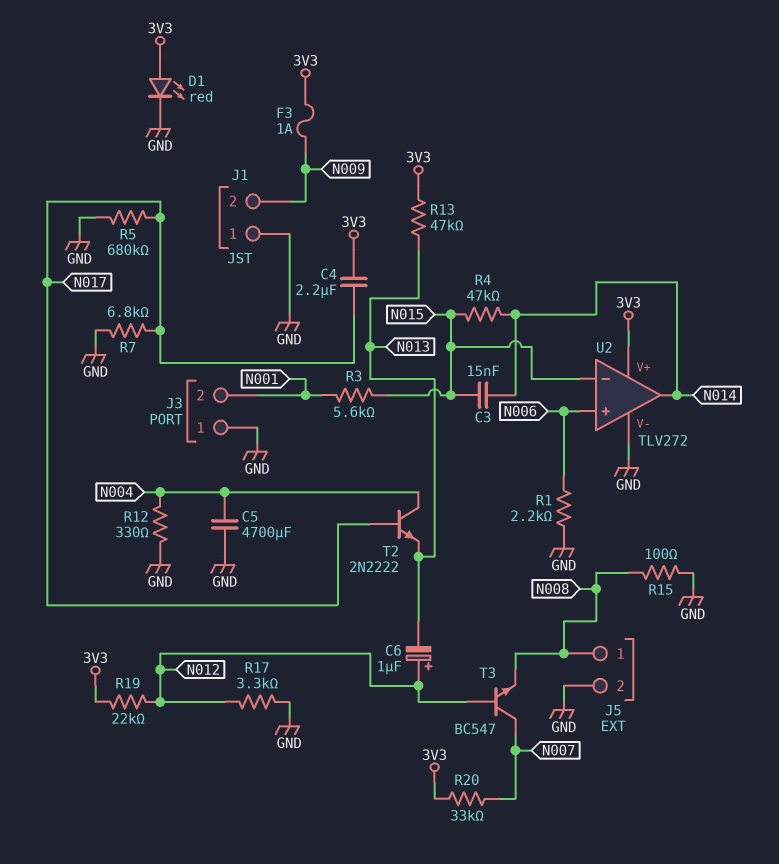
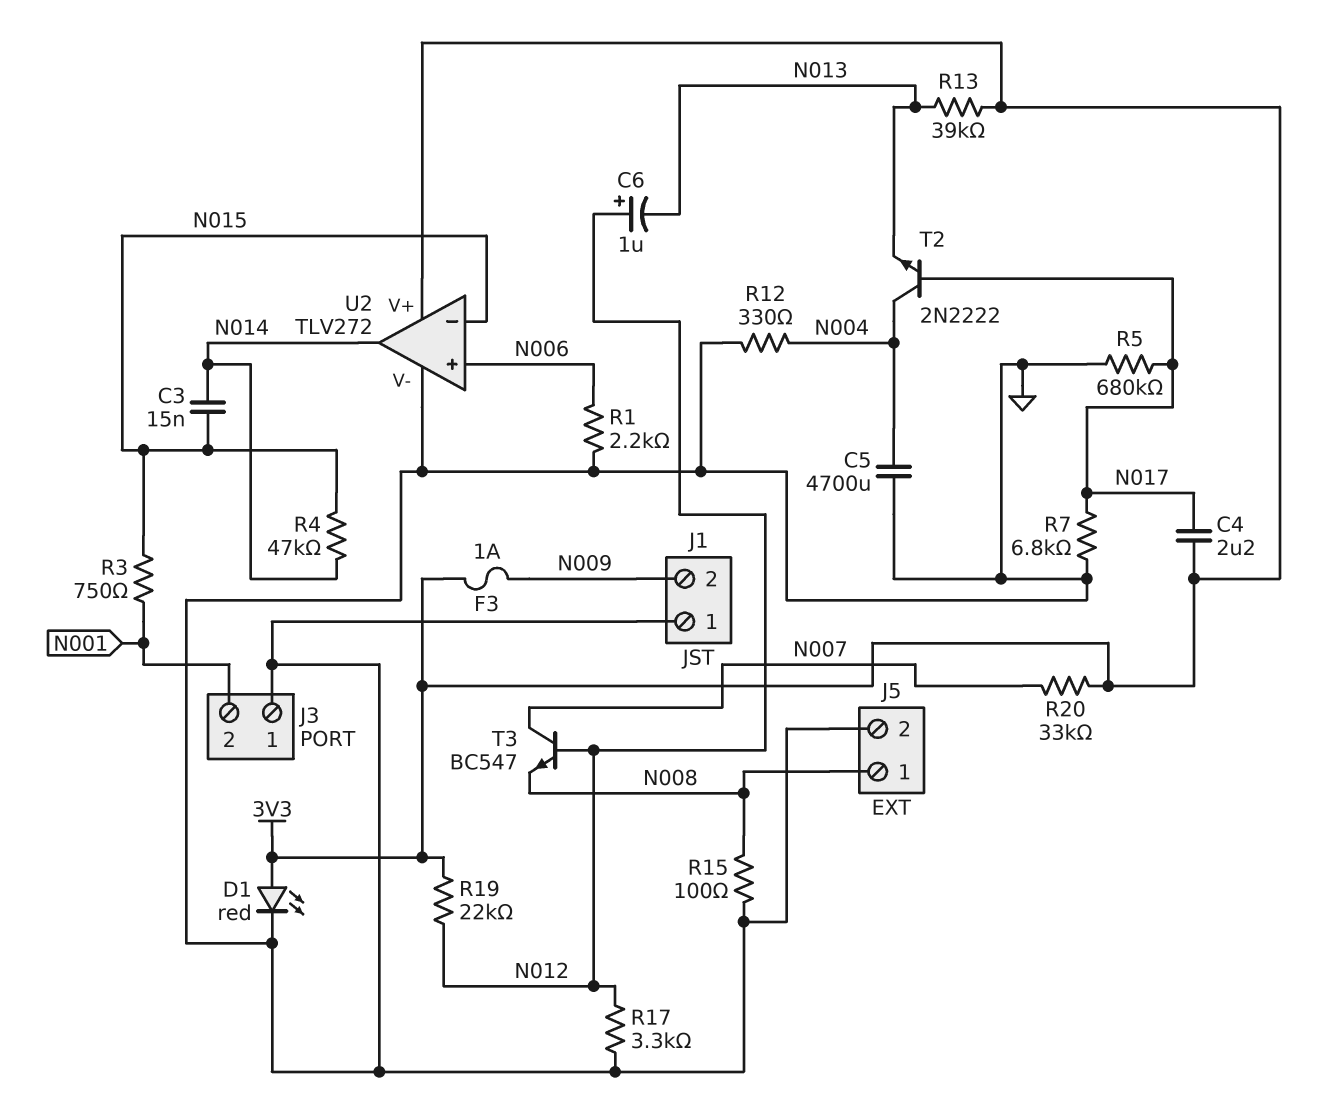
R3: 5.6k (N001, N015) -> 750 (N001, N015)
R13: 47k (3V3, N013) -> 39k (3V3, N013)

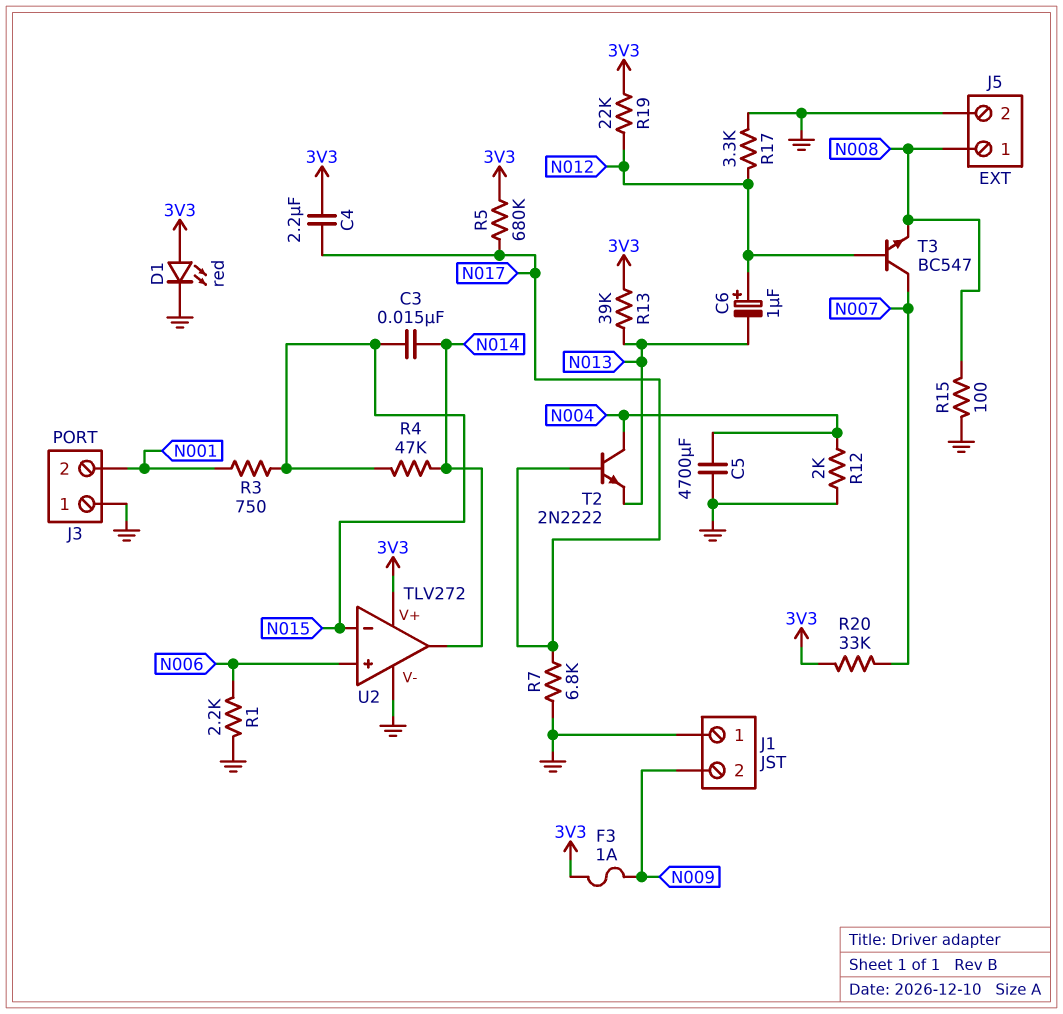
R5: 680k (GND, N017) -> 680k (3V3, N017)
R12: 330 (GND, N004) -> 2k (GND, N004)

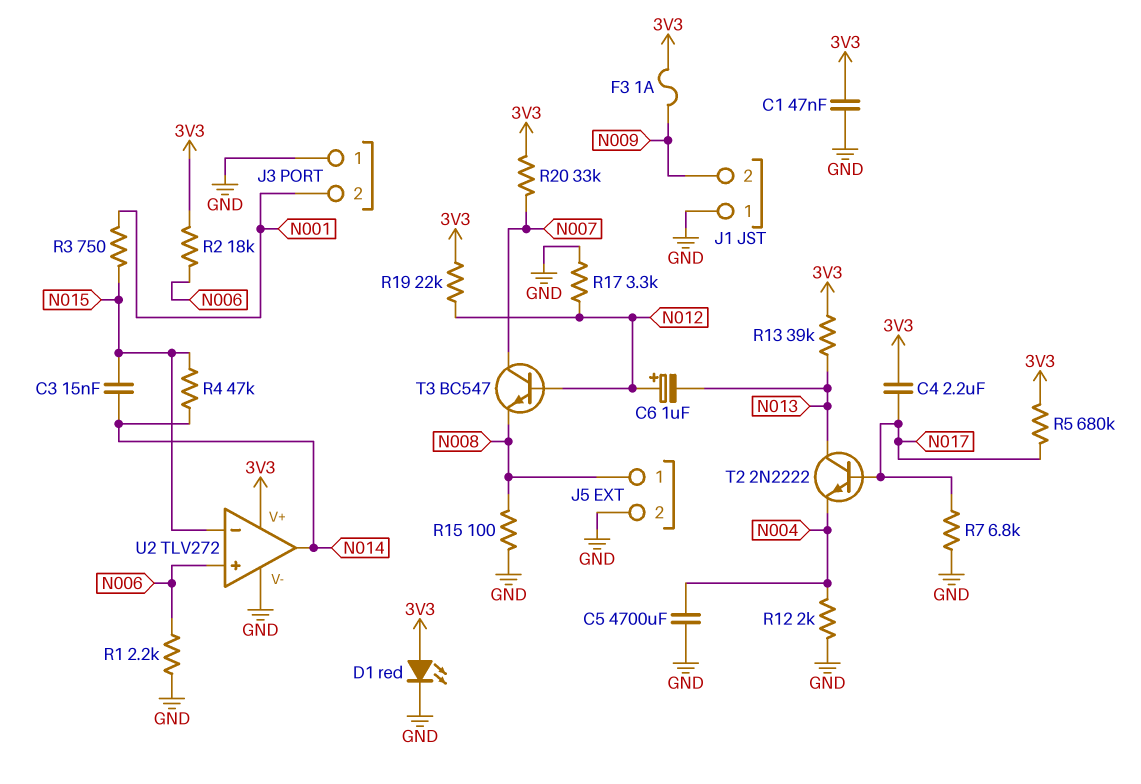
C1: none -> 47nF (3V3, GND)
R2: none -> 18k (3V3, N006)
T2: NPN 2N2222 (B N017, C N004, E N013) -> NPN 2N2222 (B N017, C N013, E N004)

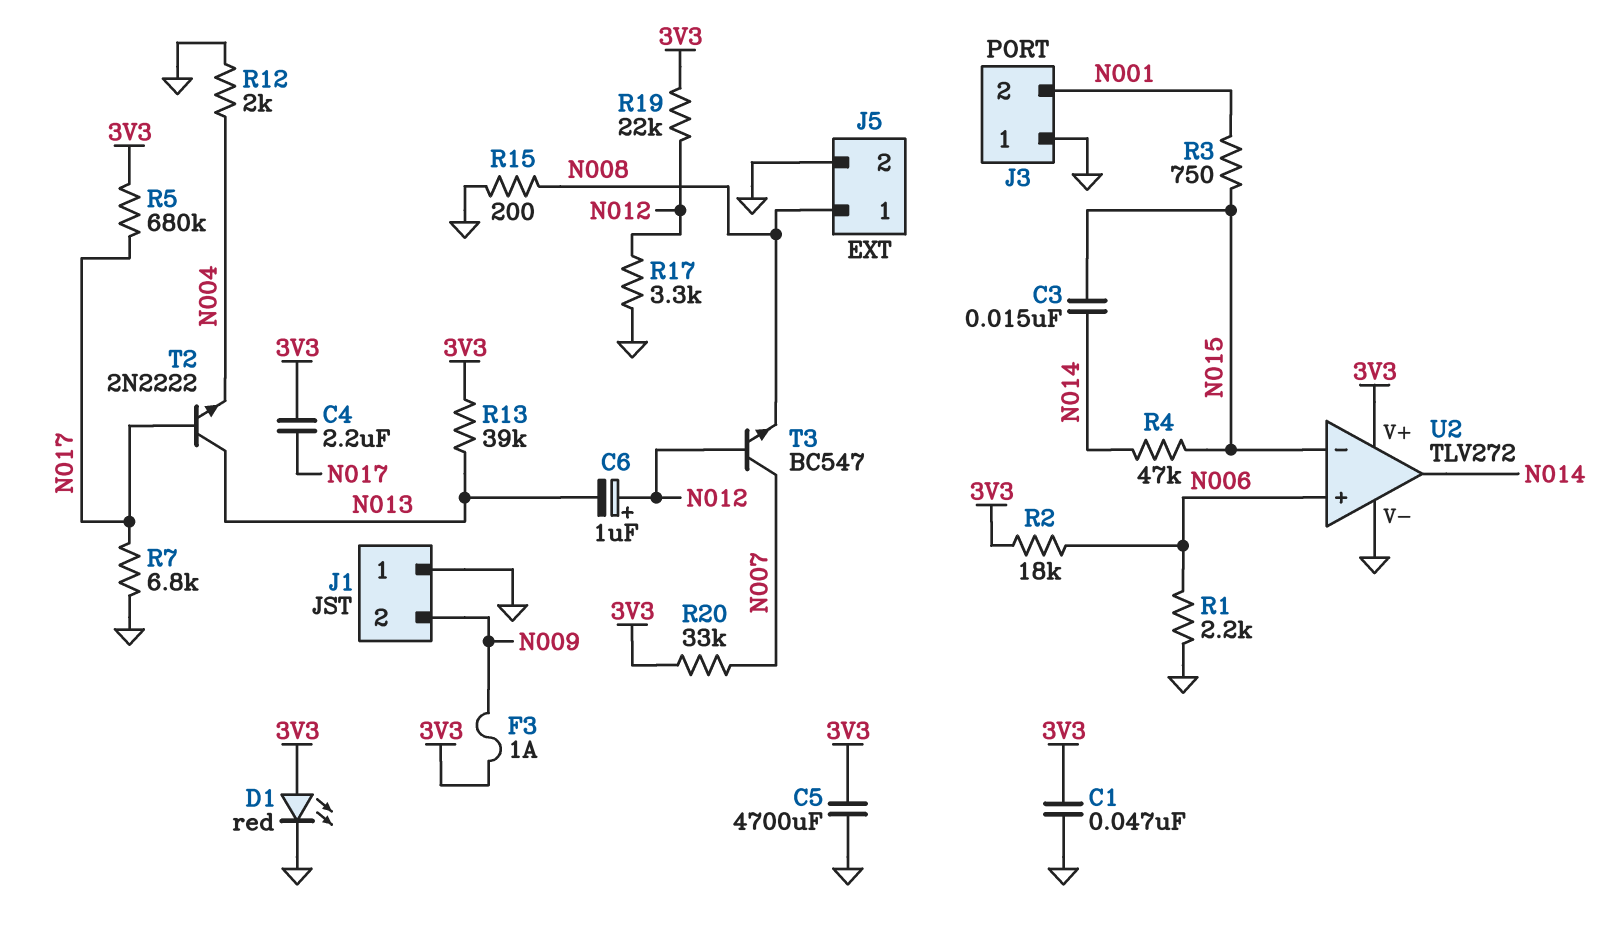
C5: 4700uF (GND, N004) -> 4700uF (3V3, GND)
R15: 100 (GND, N008) -> 200 (GND, N008)

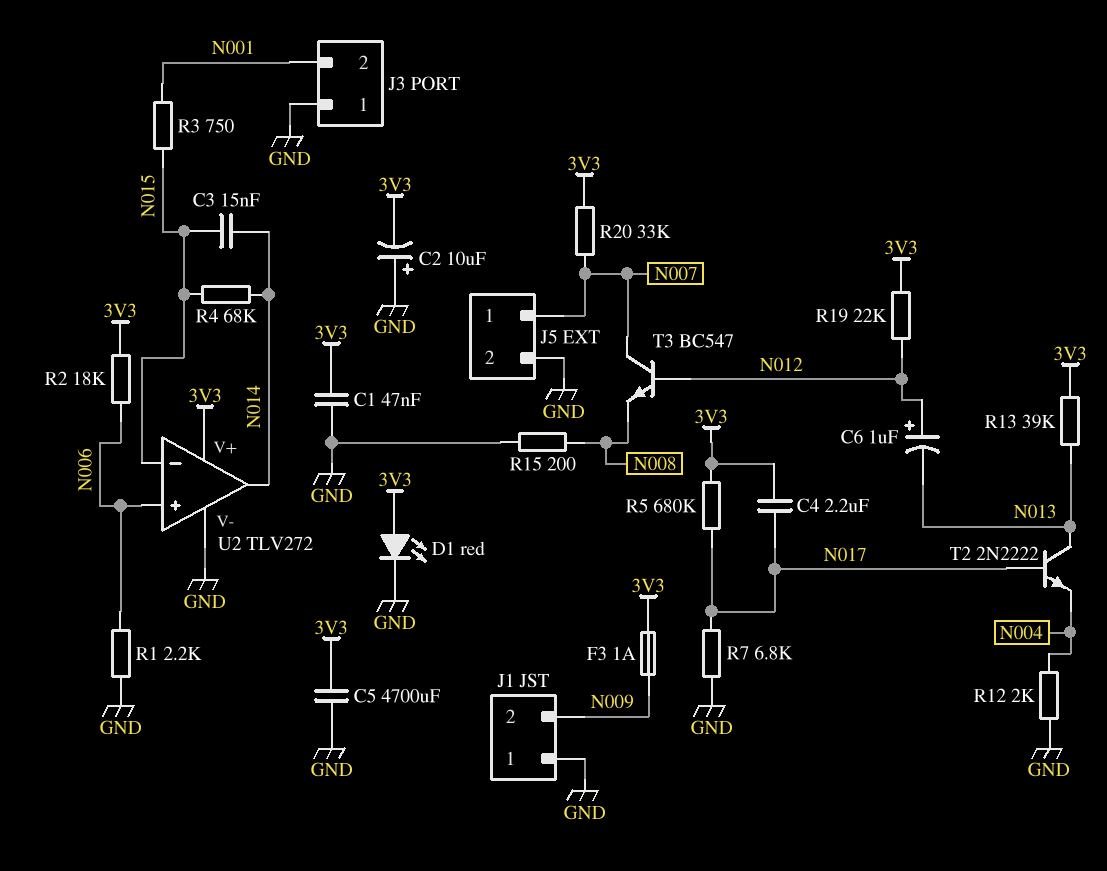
C2: none -> 10uF (plus GND, minus 3V3)
J5 pin 1: N008 -> N007
R4: 47k (N014, N015) -> 68k (N014, N015)
R17: 3.3k (GND, N012) -> none

